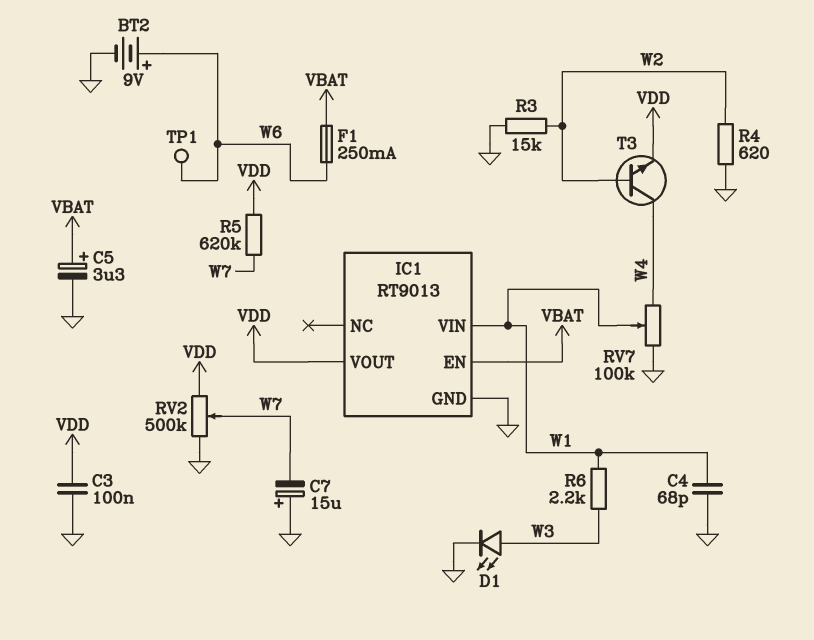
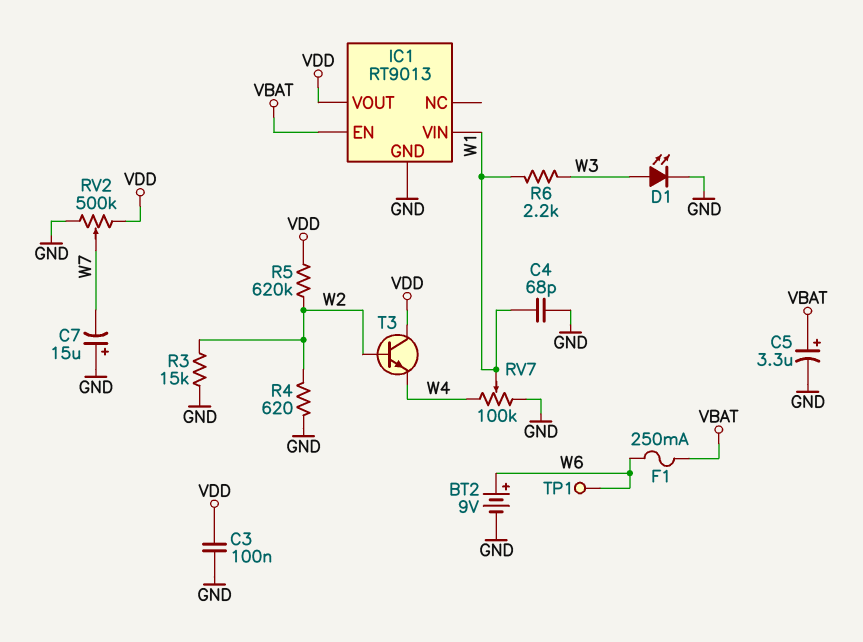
R5: 620k (VDD, W7) -> 620k (VDD, W2)
T3: NPN (B W2, C W4, E VDD) -> NPN (B W2, C VDD, E W4)

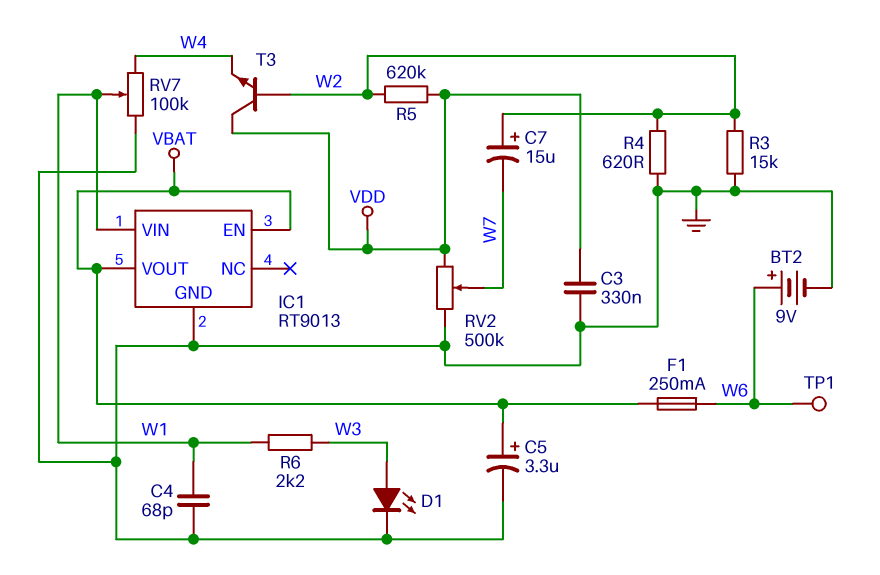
C3: 100nF (GND, VDD) -> 330nF (GND, VDD)
C7: 15uF (plus GND, minus W7) -> 15uF (plus W2, minus W7)
IC1 pin VOUT: VDD -> VBAT

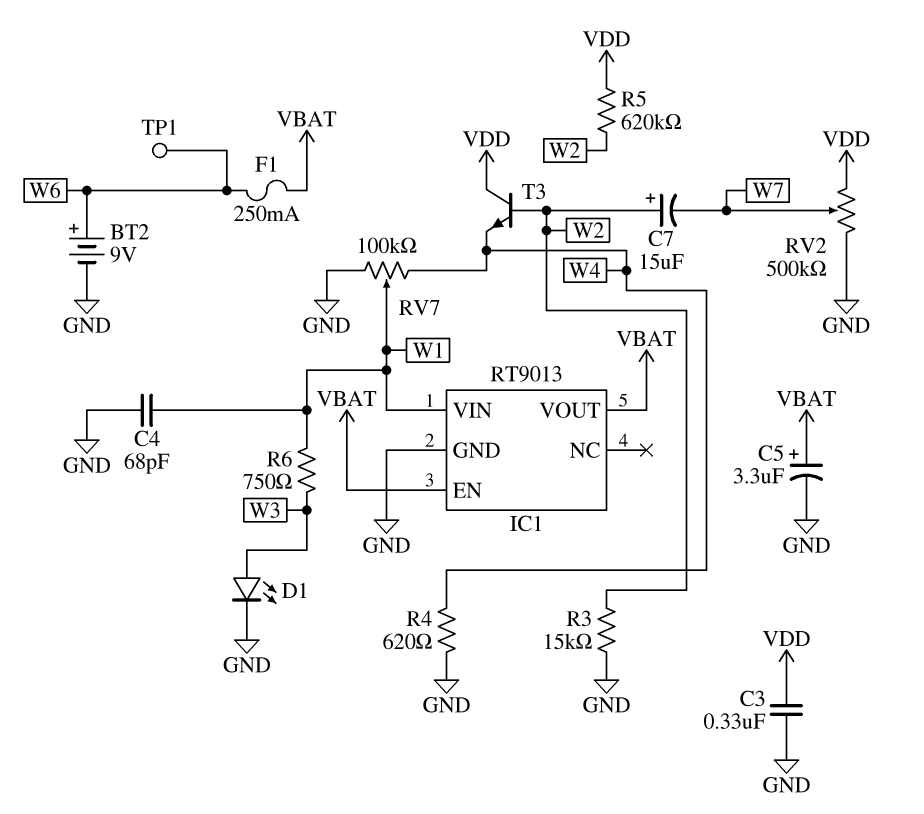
R4: 620 (GND, W2) -> 620 (GND, W4)
R6: 2.2k (W1, W3) -> 750 (W1, W3)

